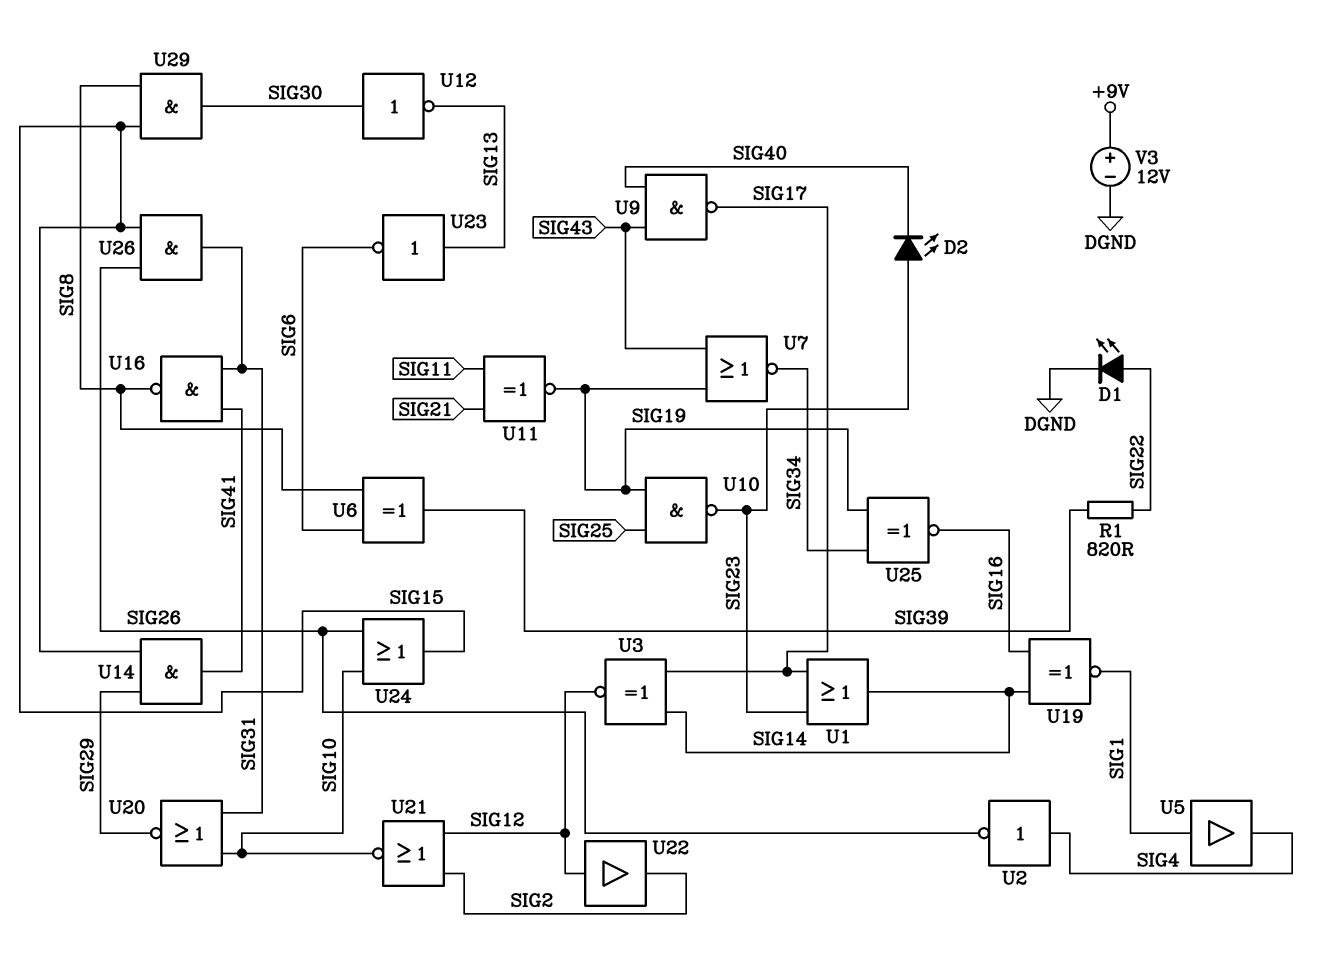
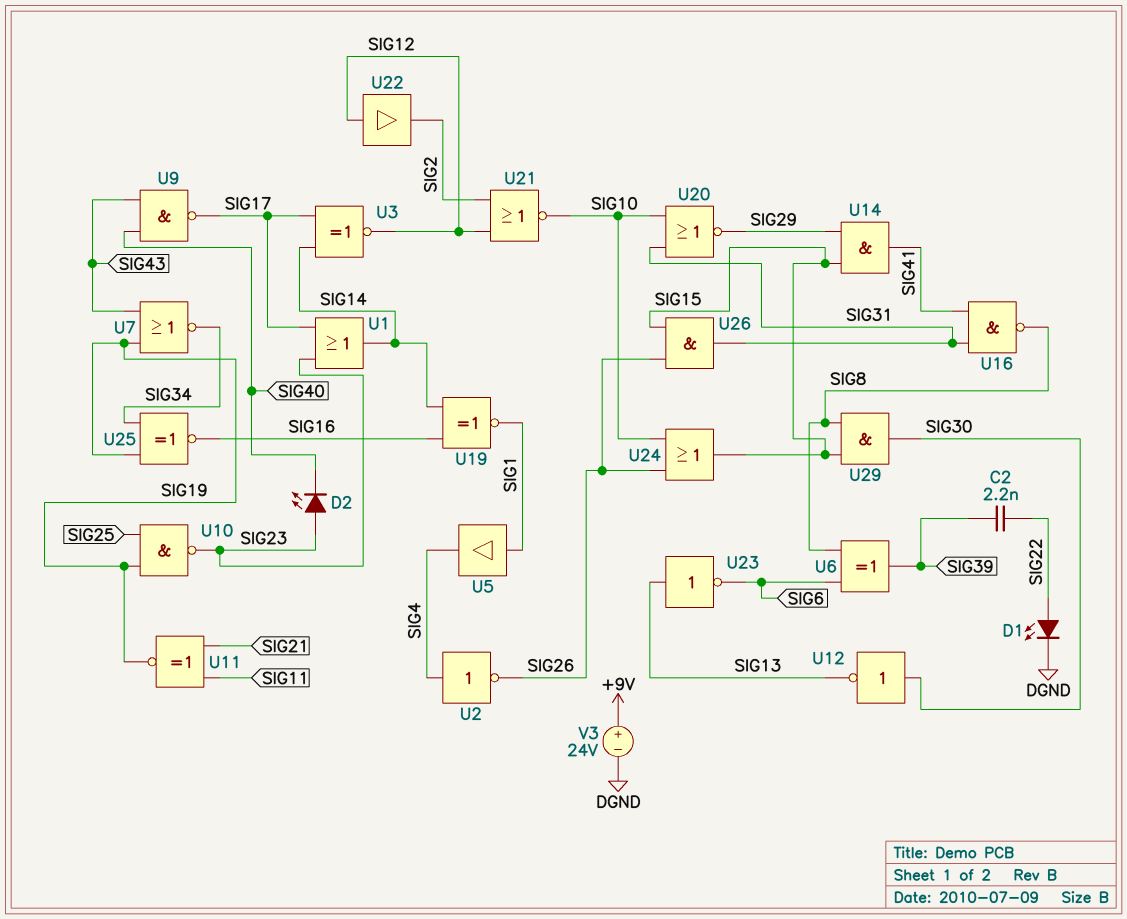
C2: none -> 2.2nF (SIG22, SIG39)
R1: 820 (SIG22, SIG39) -> none
V3: 12V (plus +9V, minus DGND) -> 24V (plus +9V, minus DGND)

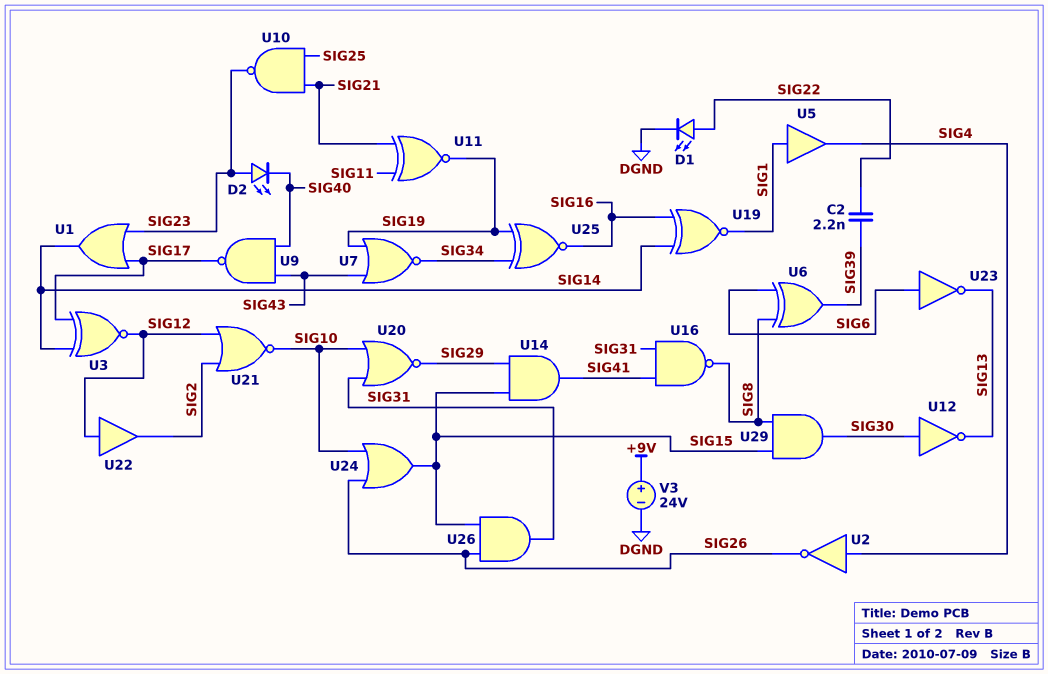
U10: NAND (in SIG19, in SIG25, out SIG23) -> NAND (in SIG21, in SIG25, out SIG23)
U23: NOT (in SIG13, out SIG6) -> NOT (in SIG6, out SIG13)

